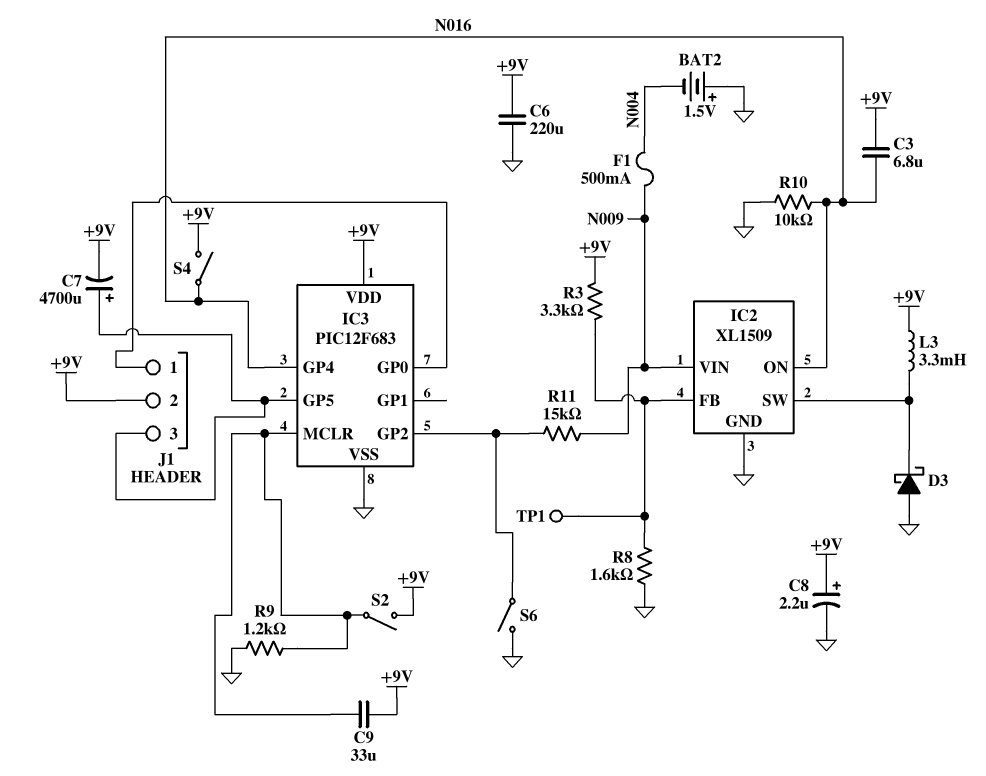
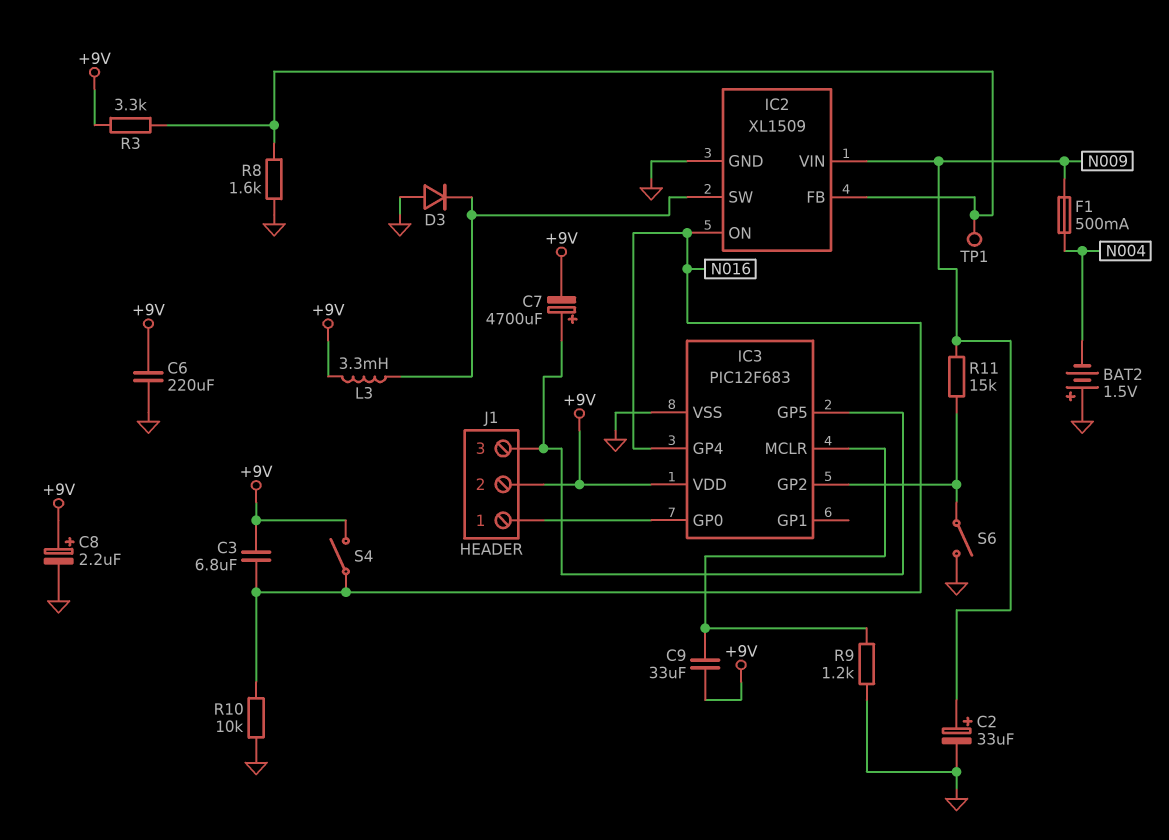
C2: none -> 33uF (plus N009, minus GND)
D3: schottky (A GND, K IC2/SW) -> diode (A GND, K IC2/SW)
S2: switch (+9V, IC3/MCLR) -> none

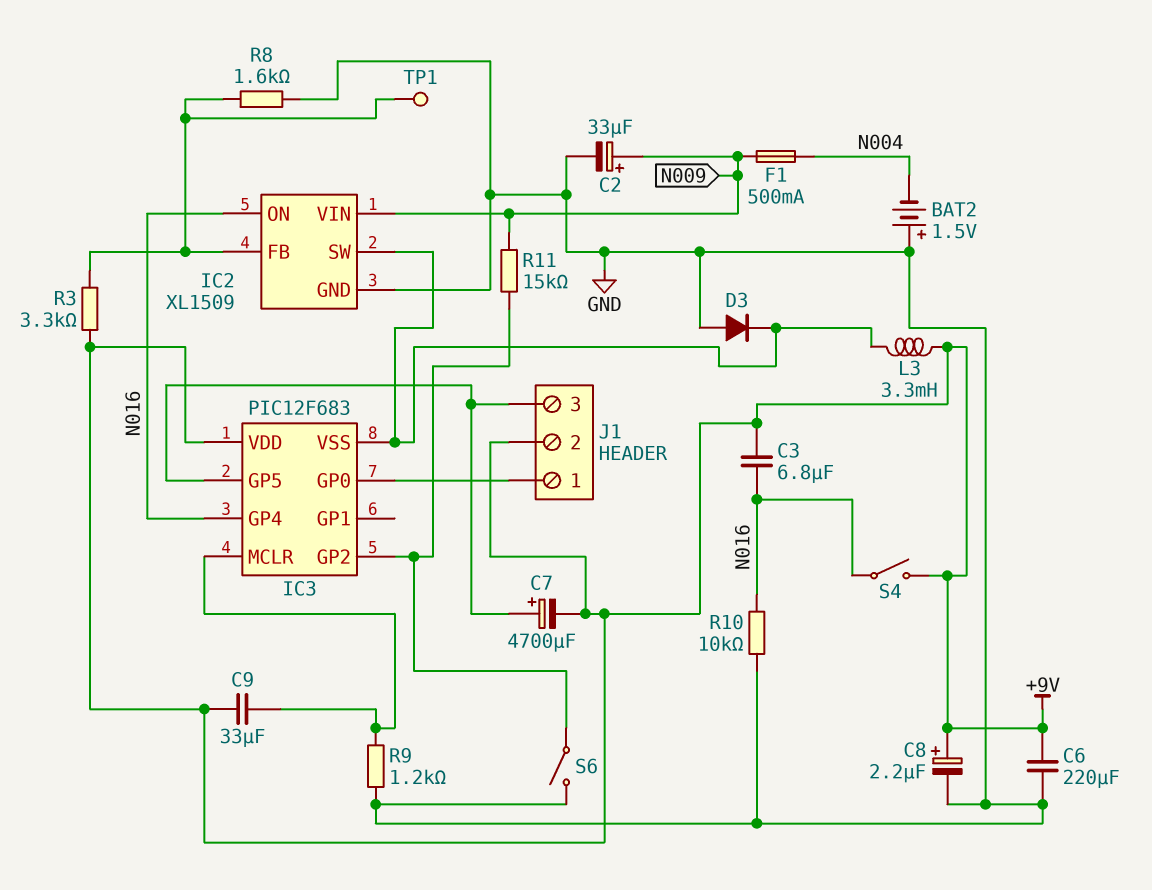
IC3 pin VSS: GND -> IC2/SW

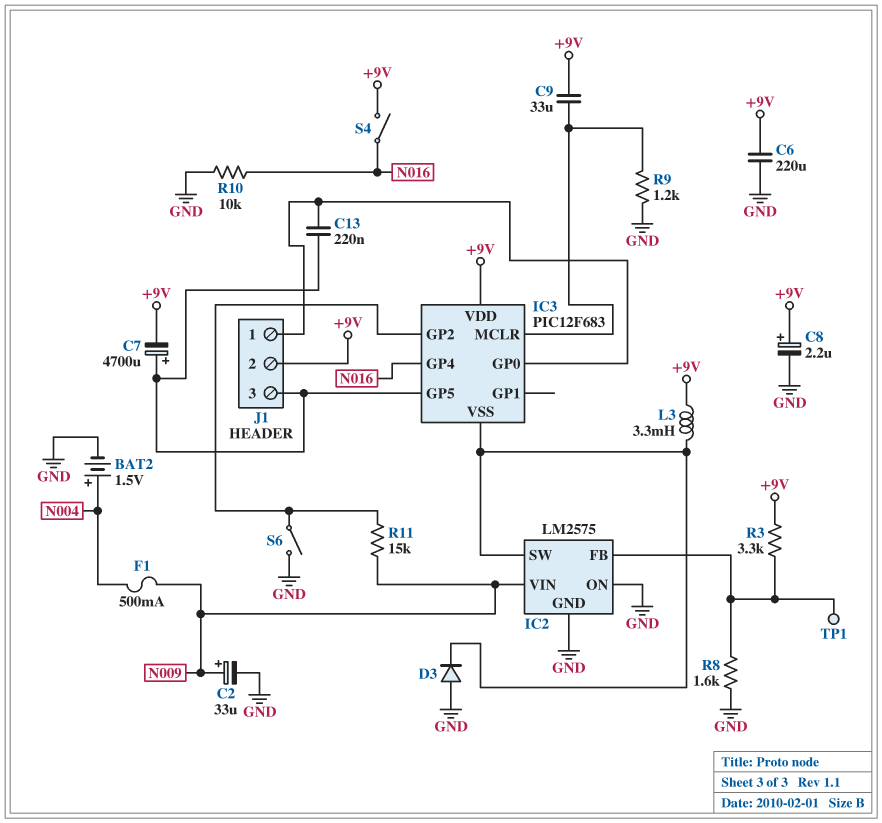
BAT2: 1.5V (plus GND, minus N004) -> 1.5V (plus N004, minus GND)
C3: 6.8uF (+9V, N016) -> none
C13: none -> 220nF (IC3/GP0, IC3/GP5)
IC2: XL1509 -> LM2575
IC2 pin ON: N016 -> GND

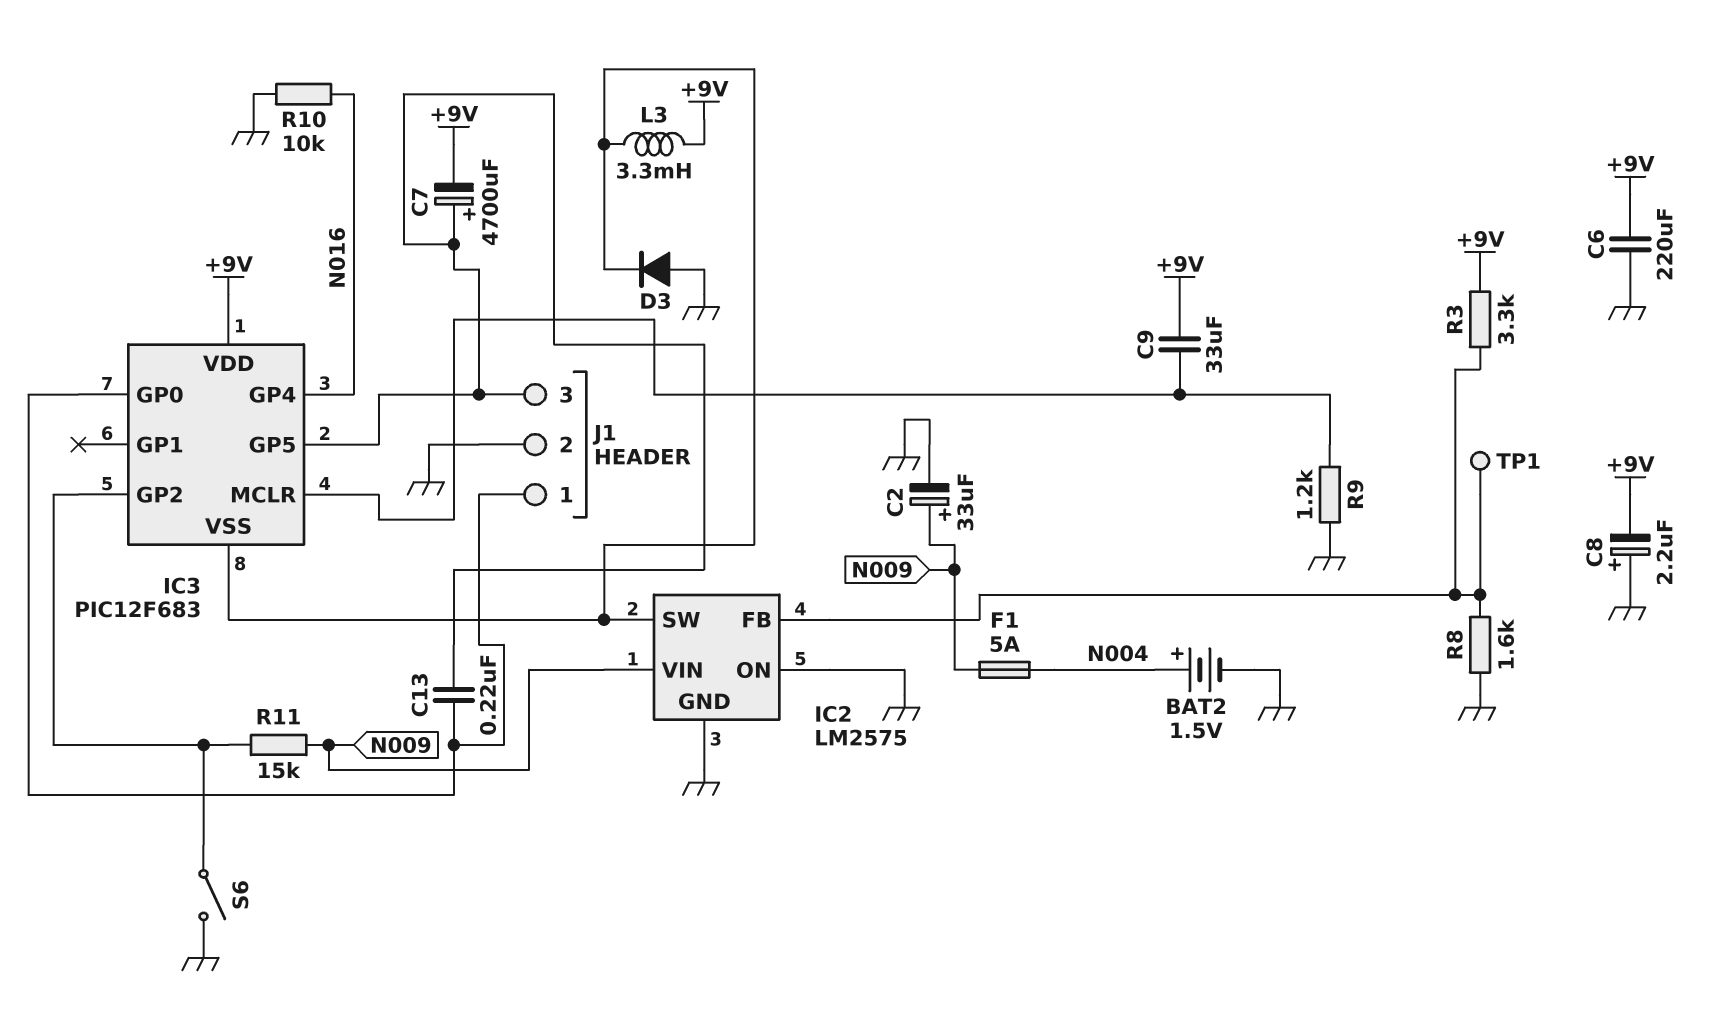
C8: 2.2uF (plus +9V, minus GND) -> 2.2uF (plus GND, minus +9V)
F1: 500mA (N004, N009) -> 5A (N004, N009)
J1 pin 2: +9V -> GND
S4: switch (+9V, N016) -> none

